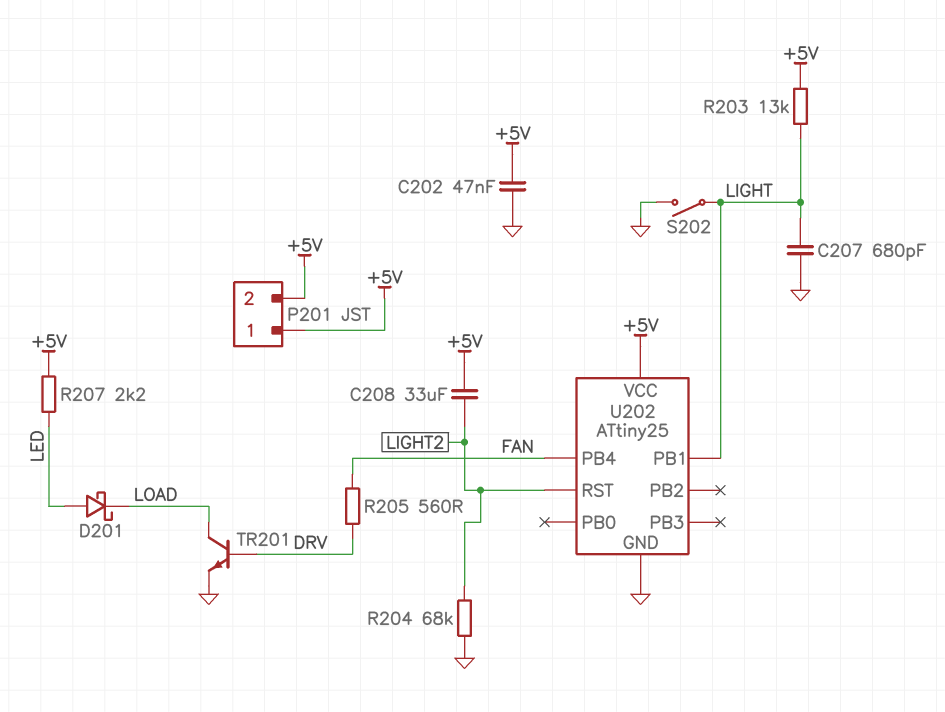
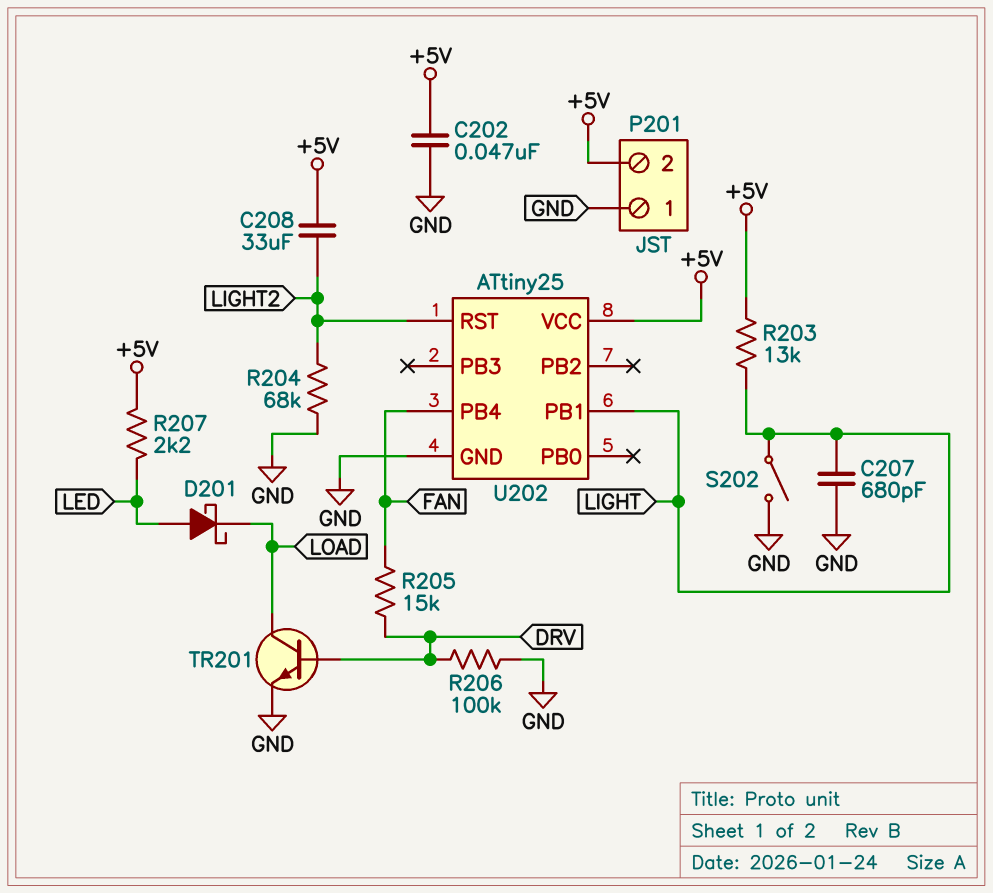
P201 pin 1: +5V -> GND
R205: 560 (DRV, FAN) -> 15k (DRV, FAN)
R206: none -> 100k (DRV, GND)

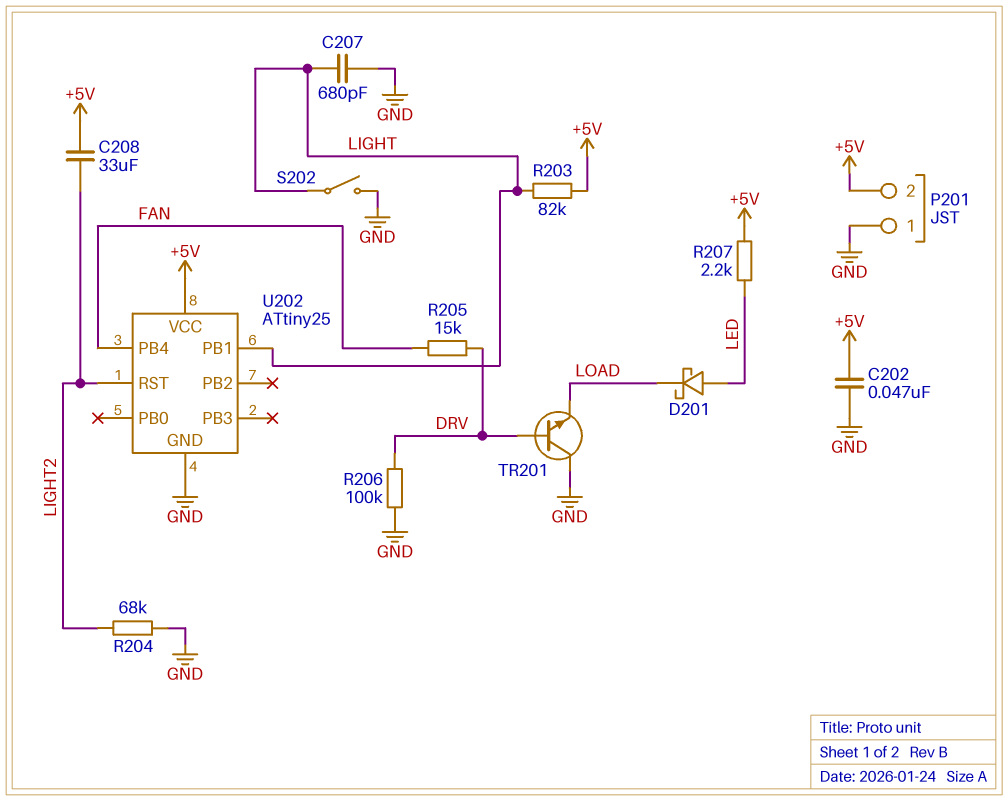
R203: 13k (+5V, LIGHT) -> 82k (+5V, LIGHT)
TR201: NPN (B DRV, C LOAD, E GND) -> NPN (B DRV, C GND, E LOAD)

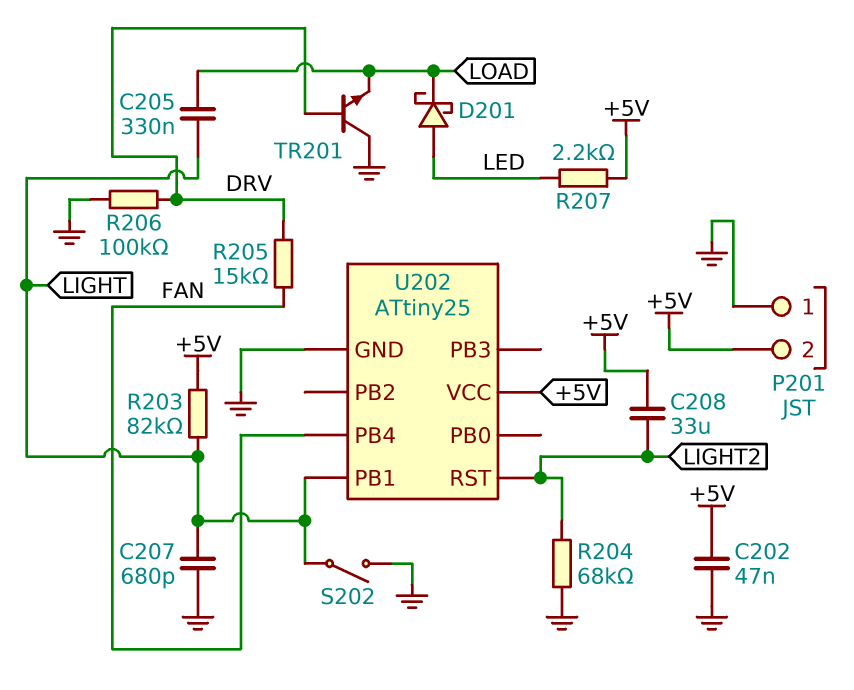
C205: none -> 330nF (LIGHT, LOAD)

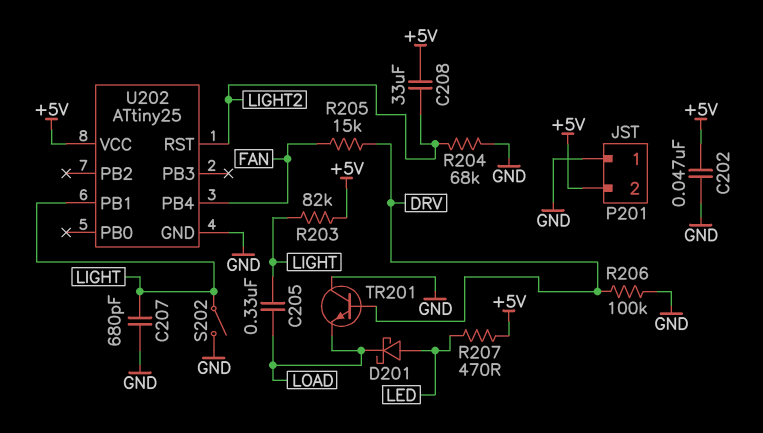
R207: 2.2k (+5V, LED) -> 470 (+5V, LED)

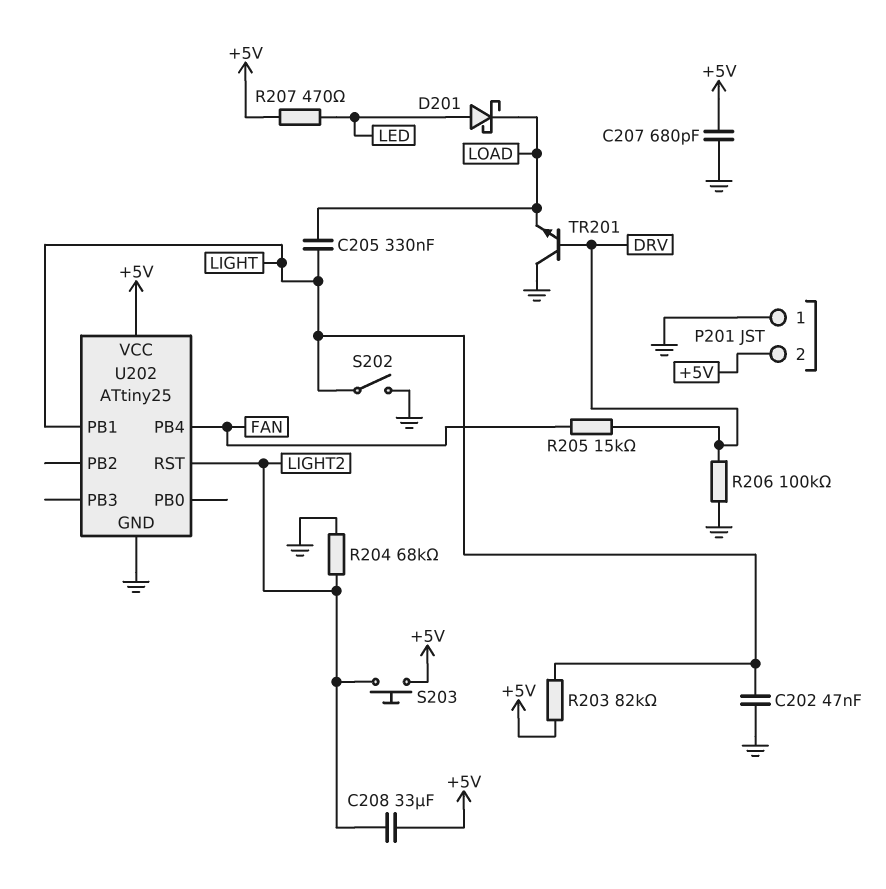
C202: 47nF (+5V, GND) -> 47nF (GND, LIGHT)
C207: 680pF (GND, LIGHT) -> 680pF (+5V, GND)
S203: none -> button (+5V, LIGHT2)

